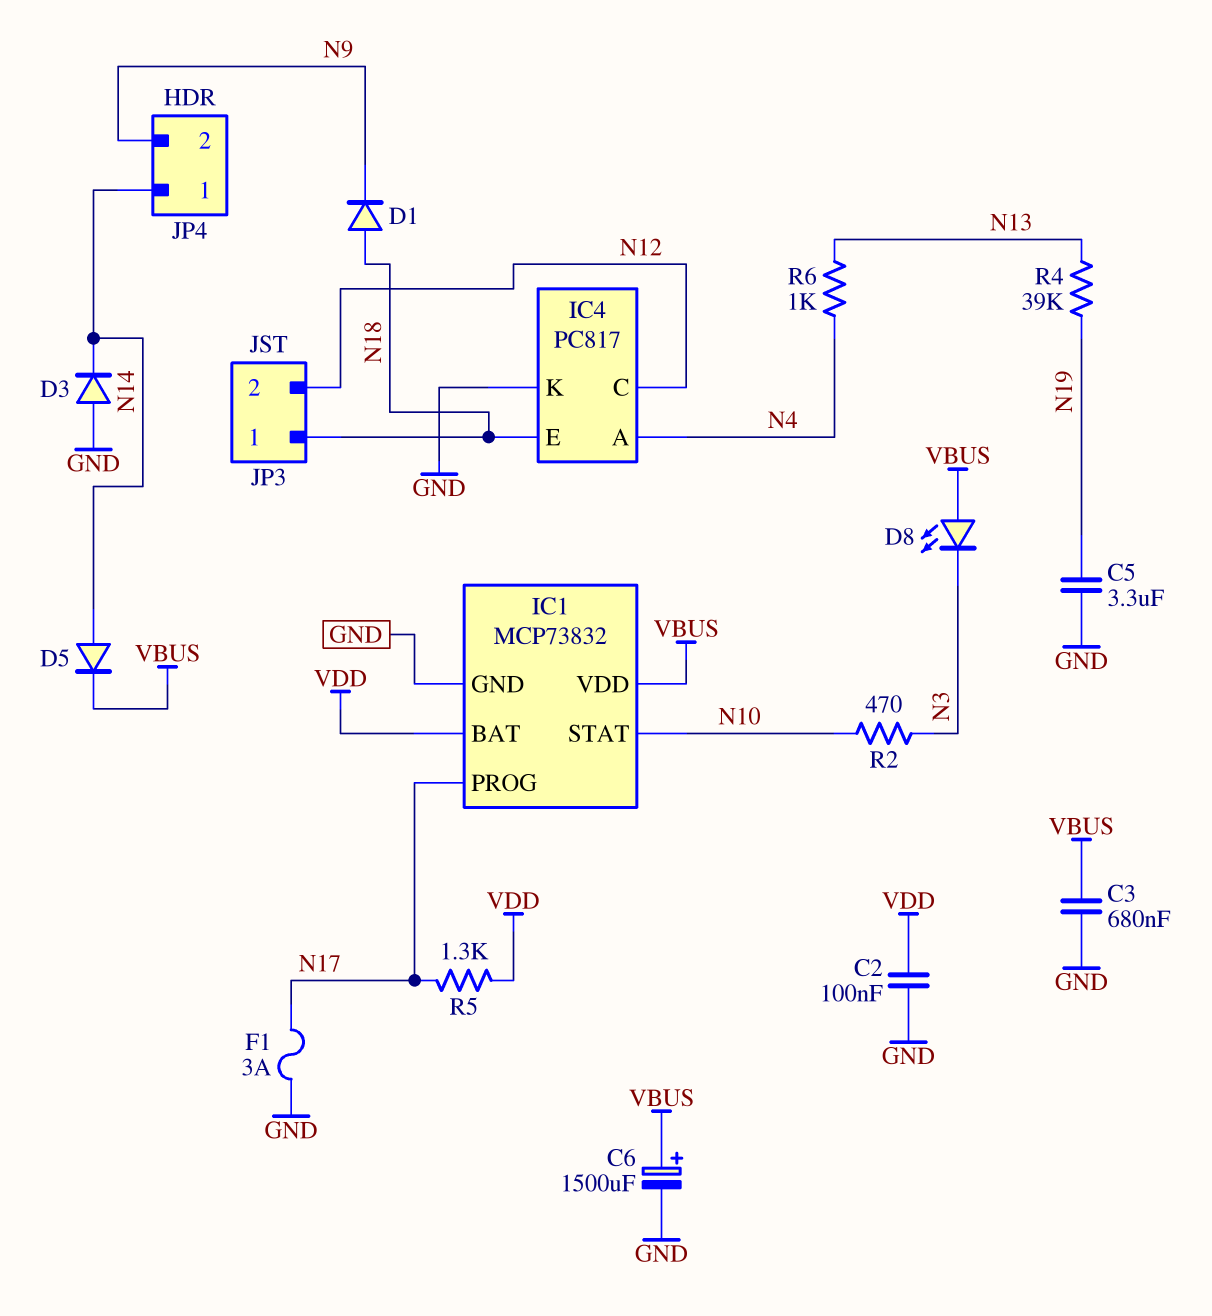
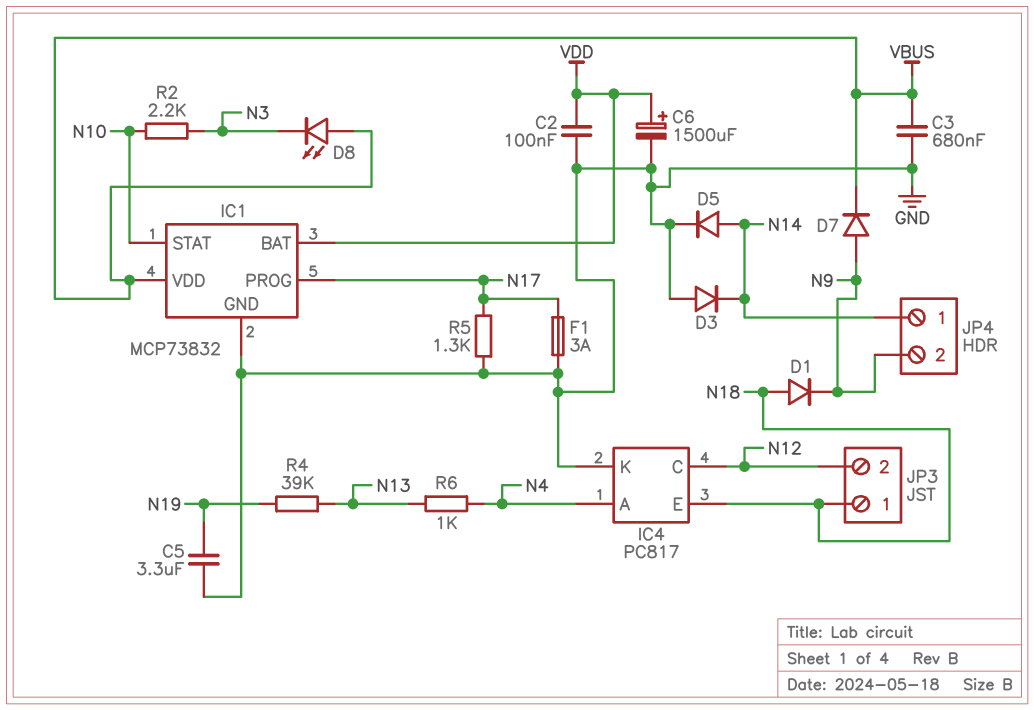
C6: 1500uF (plus VBUS, minus GND) -> 1500uF (plus VDD, minus GND)
D5: diode (A N14, K VBUS) -> diode (A N14, K GND)
D7: none -> diode (A N9, K VBUS)
R2: 470 (N3, N10) -> 2.2k (N3, N10)
R5: 1.3k (N17, VDD) -> 1.3k (GND, N17)

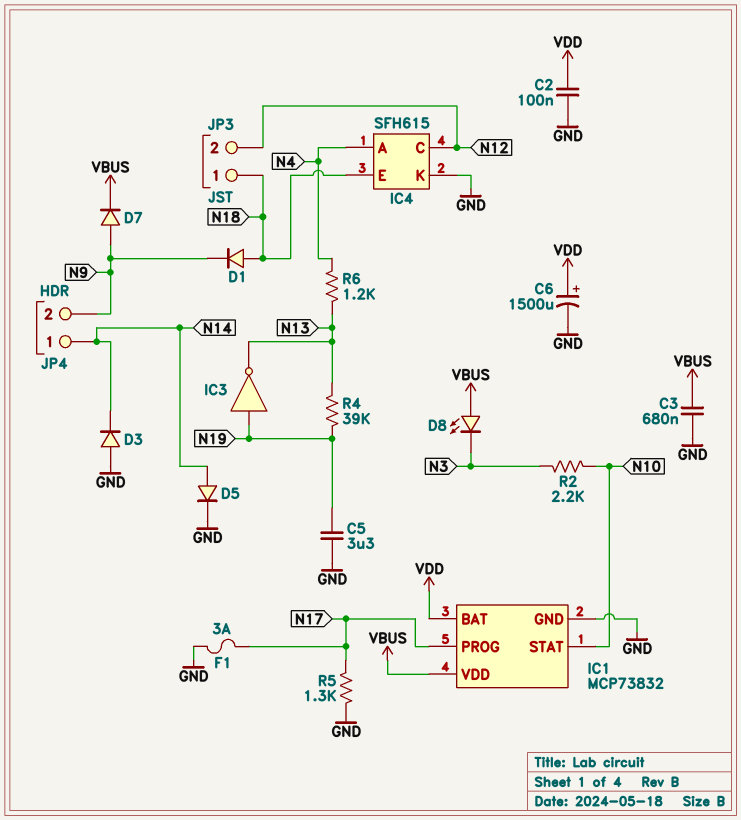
IC3: none -> NOT (in N19, out N13)
IC4: PC817 -> SFH615
R6: 1k (N4, N13) -> 1.2k (N4, N13)

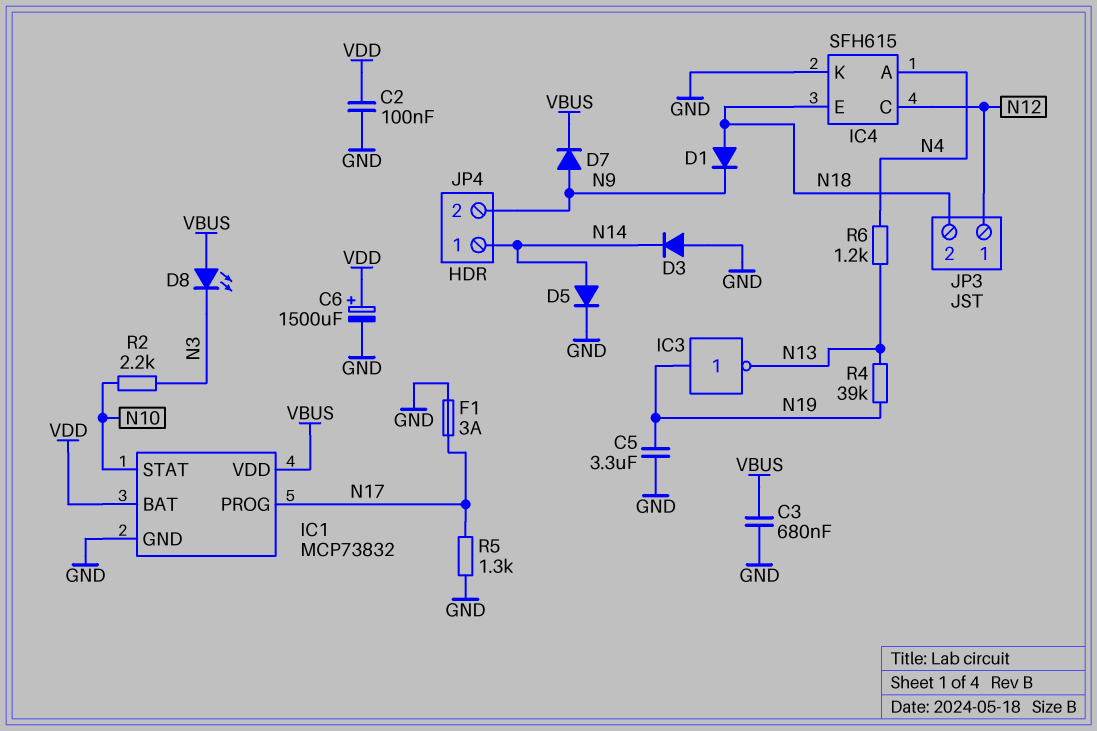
JP3 pin 1: N18 -> N12
JP3 pin 2: N12 -> N18

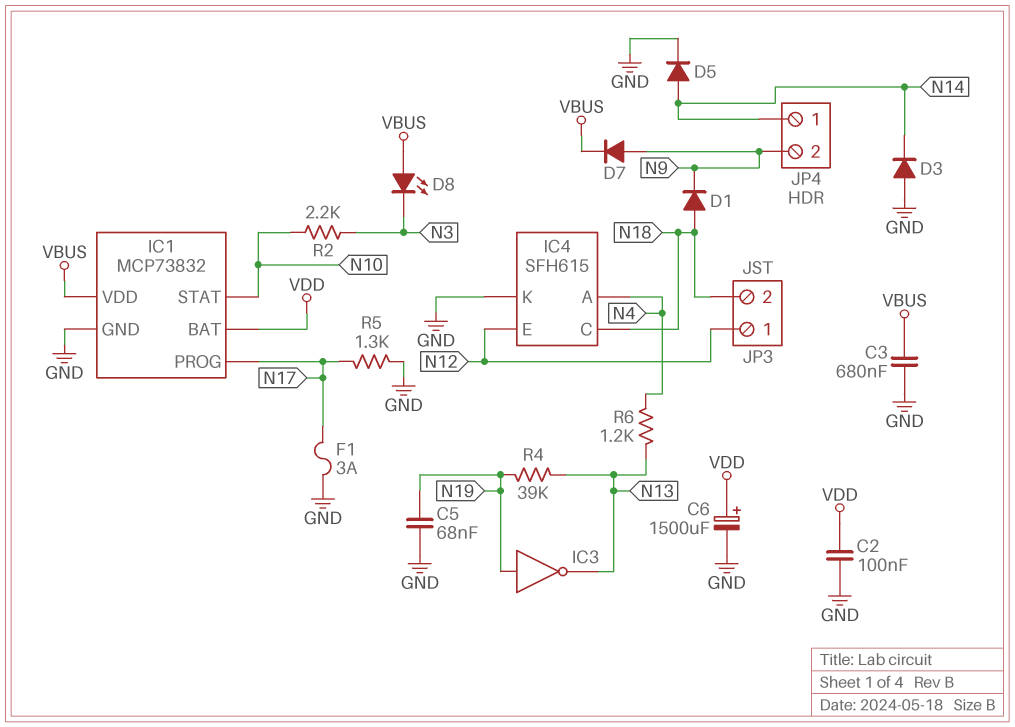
C5: 3.3uF (GND, N19) -> 68nF (GND, N19)
IC4 pin C: N12 -> N18
IC4 pin E: N18 -> N12

